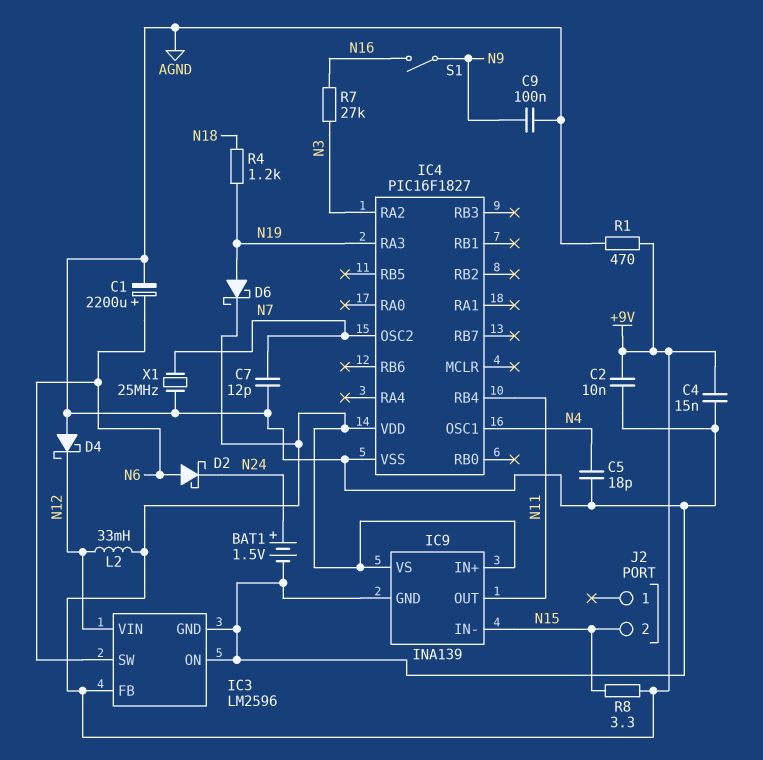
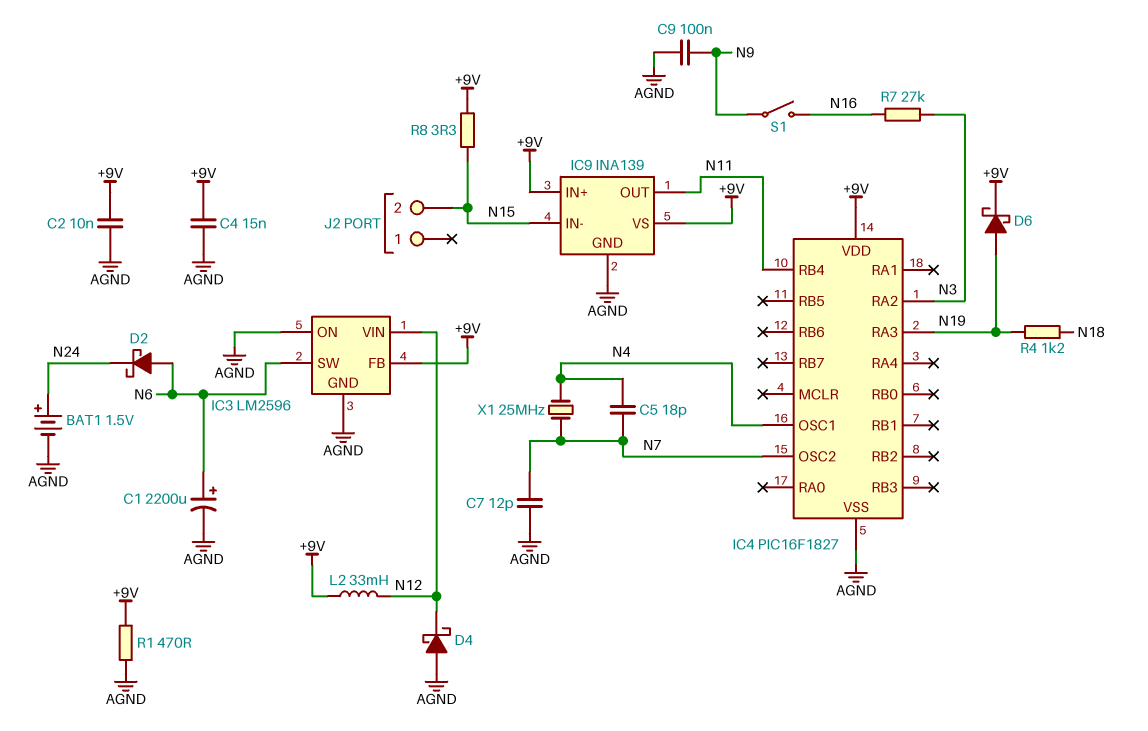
C5: 18pF (AGND, N4) -> 18pF (N4, N7)
X1: 25MHz (AGND, N7) -> 25MHz (N4, N7)

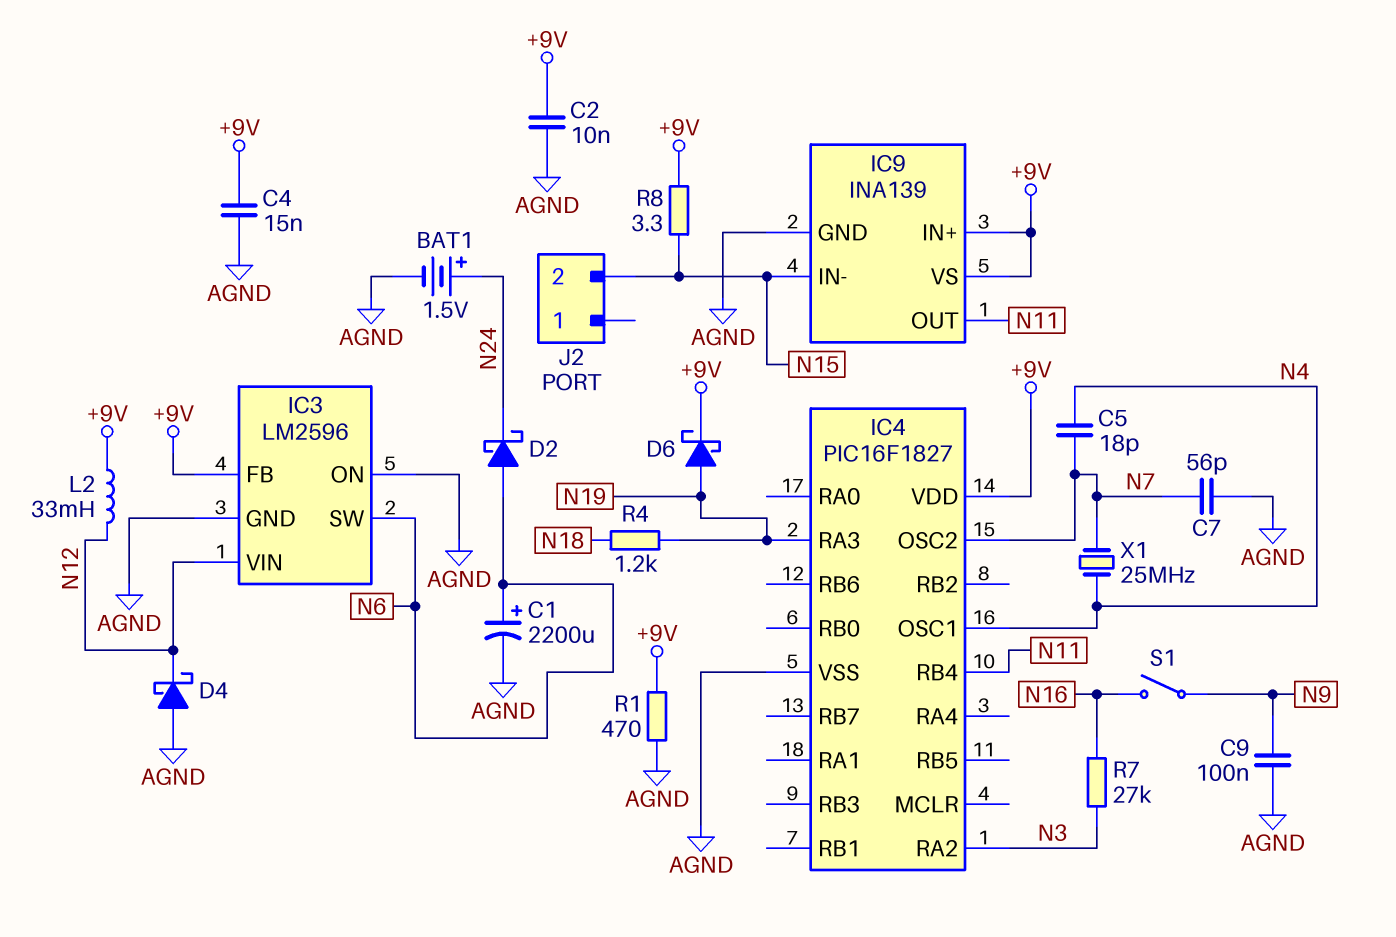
C7: 12pF (AGND, N7) -> 56pF (AGND, N7)

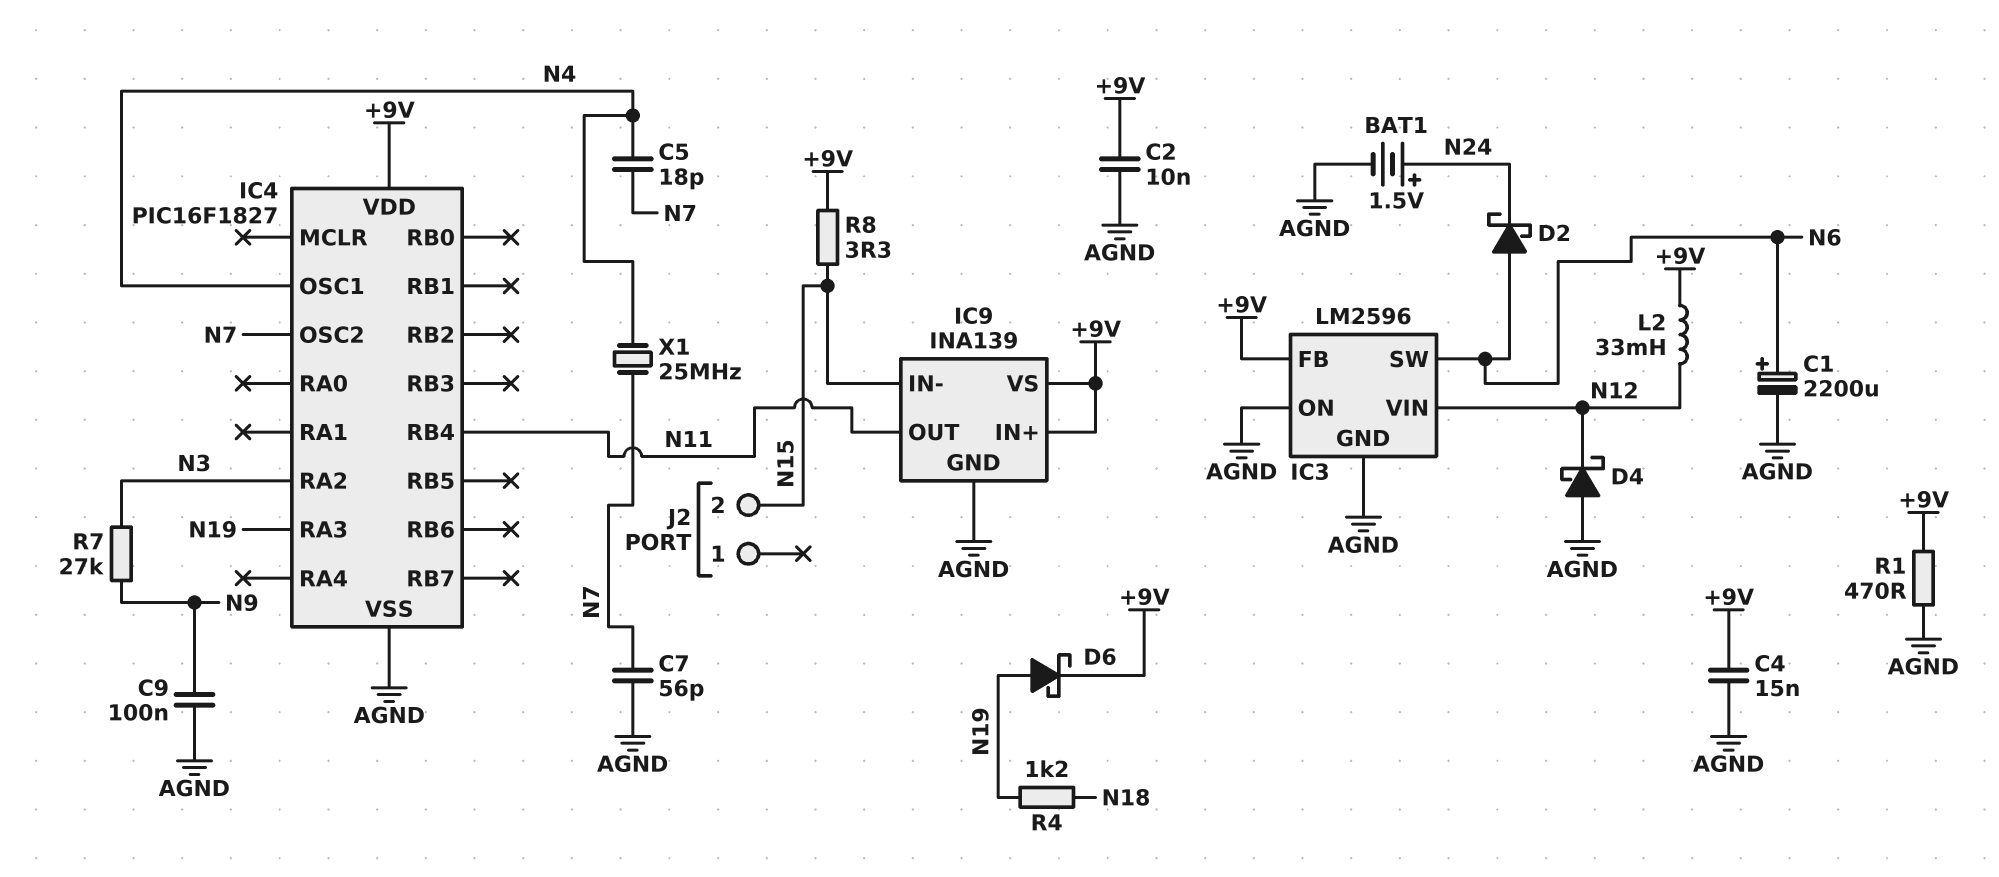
R7: 27k (N3, N16) -> 27k (N3, N9)
S1: switch (N9, N16) -> none

